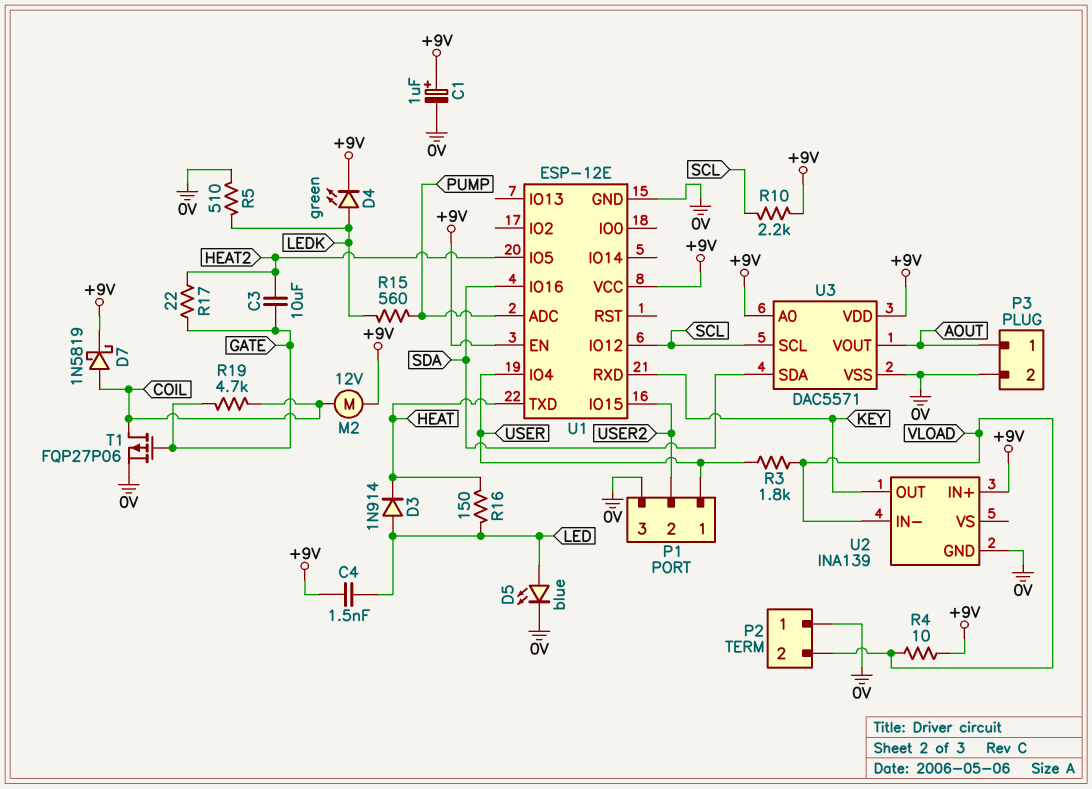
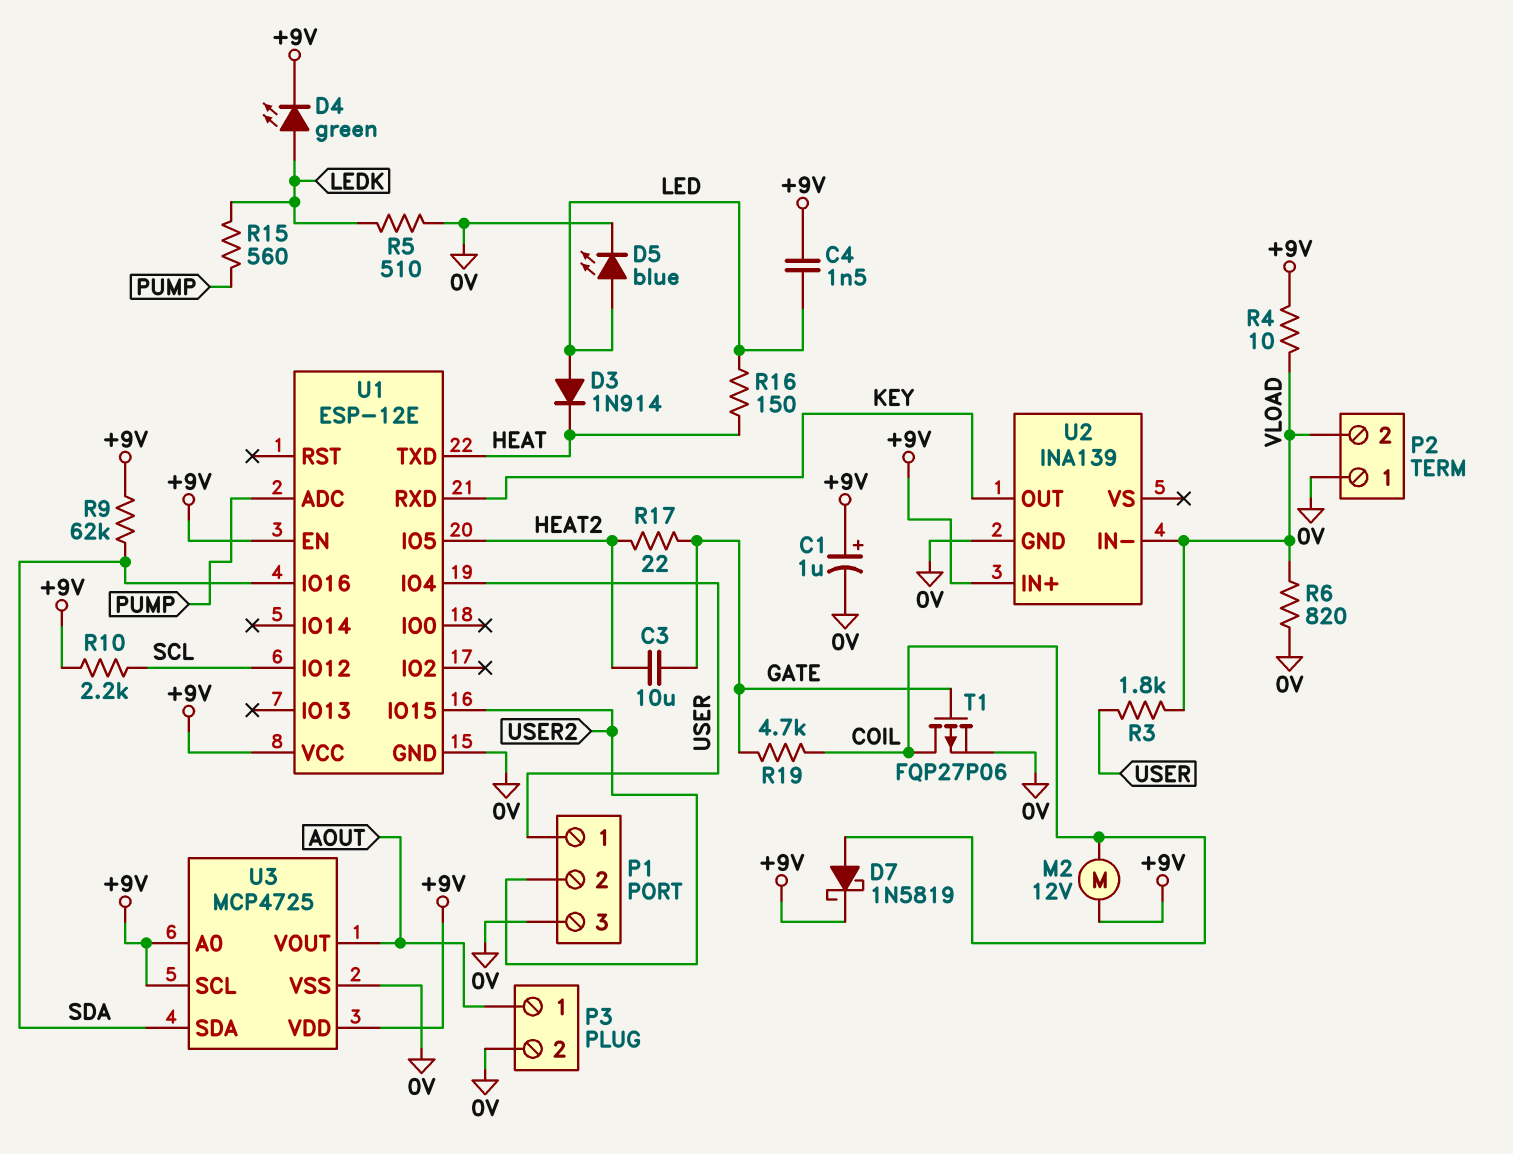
R6: none -> 820 (0V, VLOAD)
R9: none -> 62k (+9V, SDA)
U3: DAC5571 -> MCP4725
U3 pin SCL: SCL -> +9V

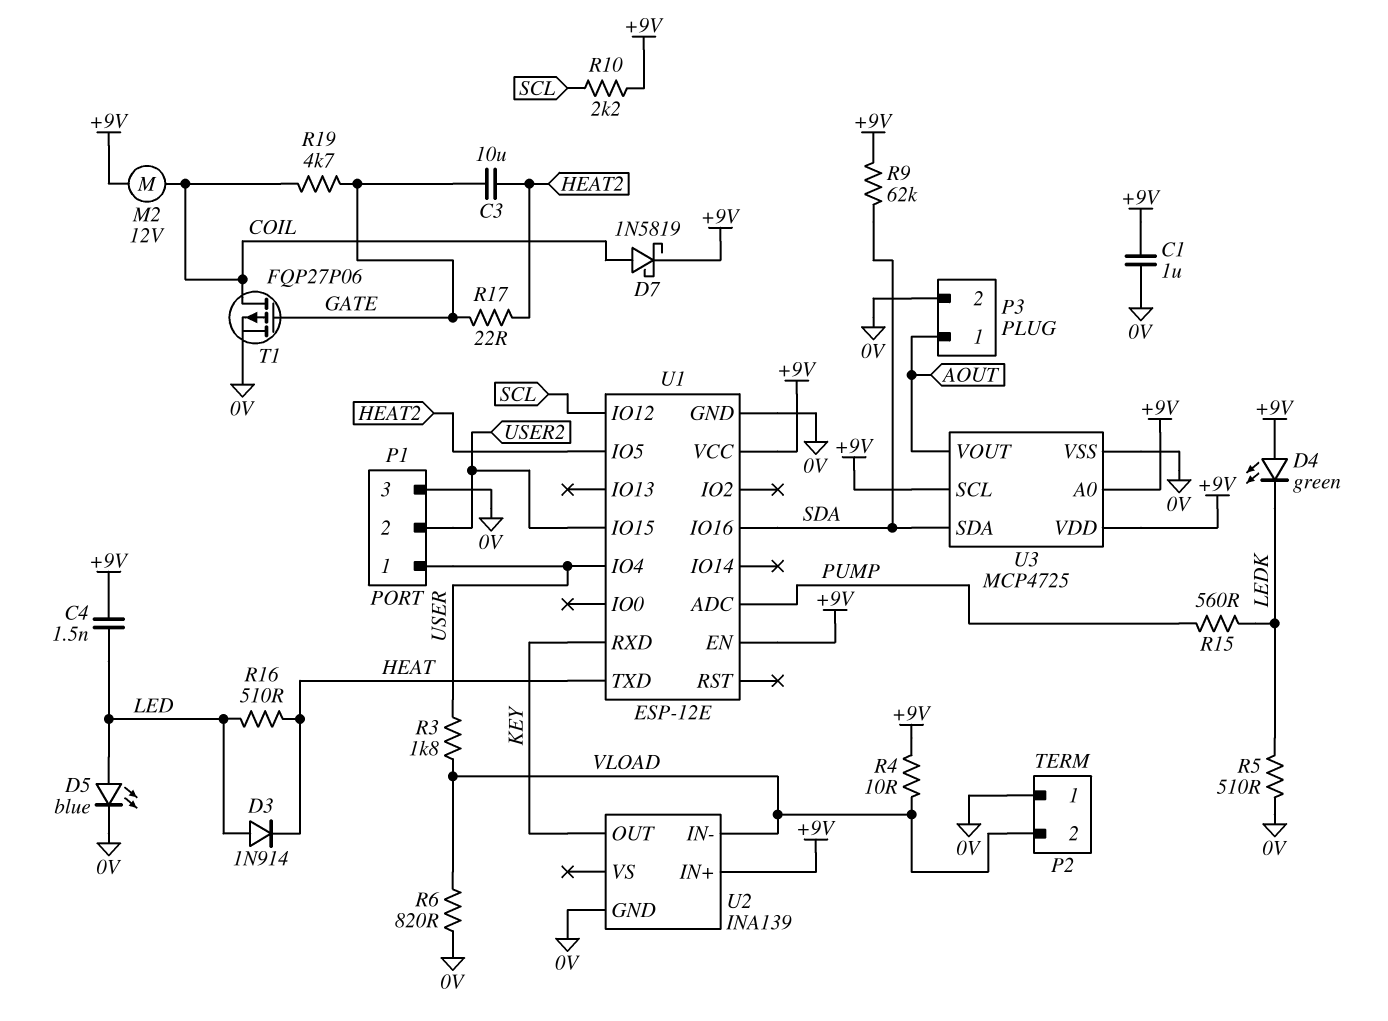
C1: 1uF (plus +9V, minus 0V) -> 1uF (+9V, 0V)
D4: LED green (A LEDK, K +9V) -> LED green (A +9V, K LEDK)
R16: 150 (HEAT, LED) -> 510 (HEAT, LED)

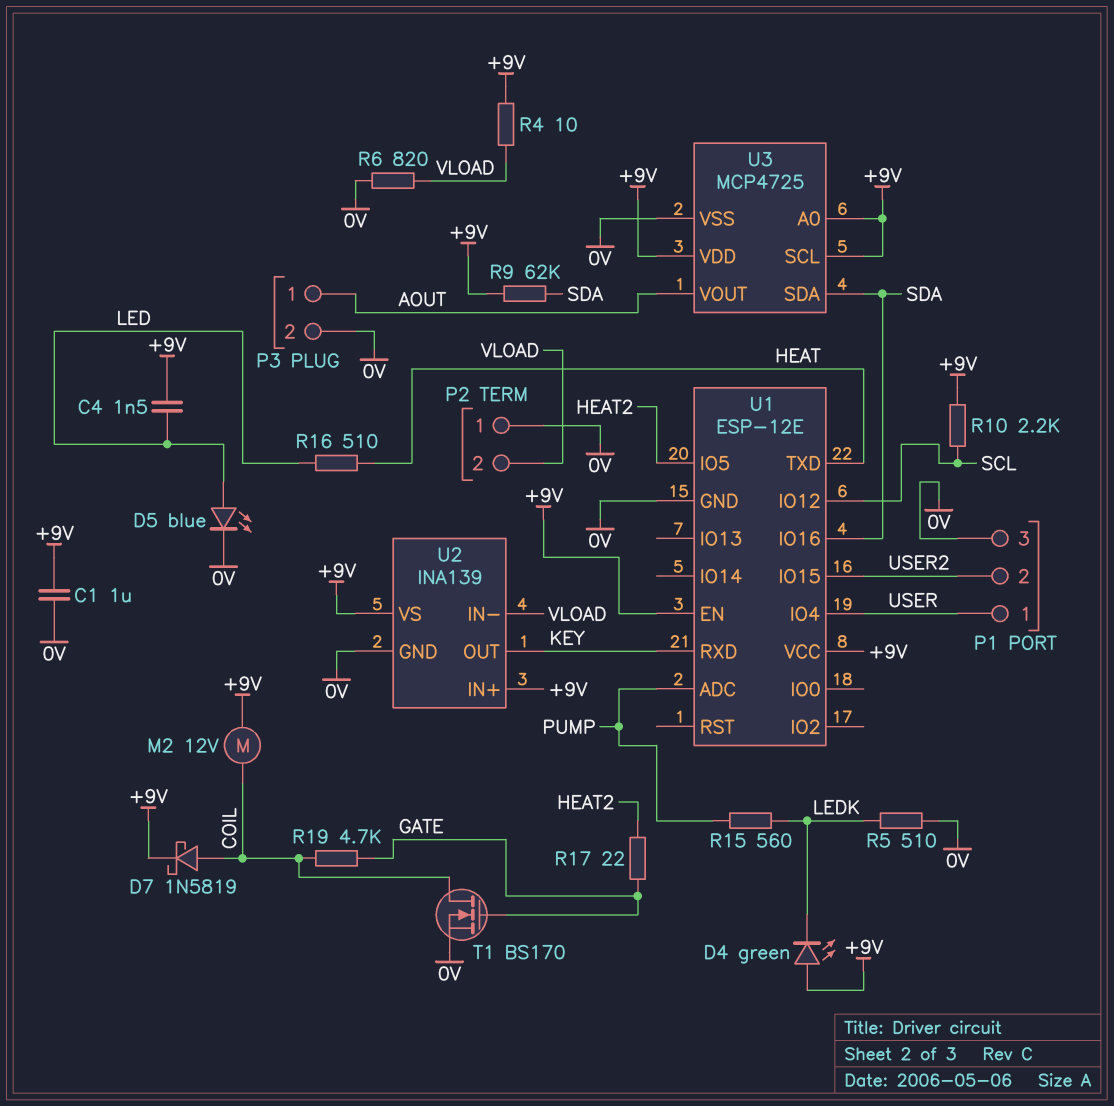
C3: 10uF (GATE, HEAT2) -> none
D3: diode 1N914 (A LED, K HEAT) -> none
R3: 1.8k (USER, VLOAD) -> none
T1: PMOS FQP27P06 (G GATE, D COIL, S 0V) -> NMOS BS170 (G GATE, D COIL, S 0V)
U2 pin VS: none -> +9V

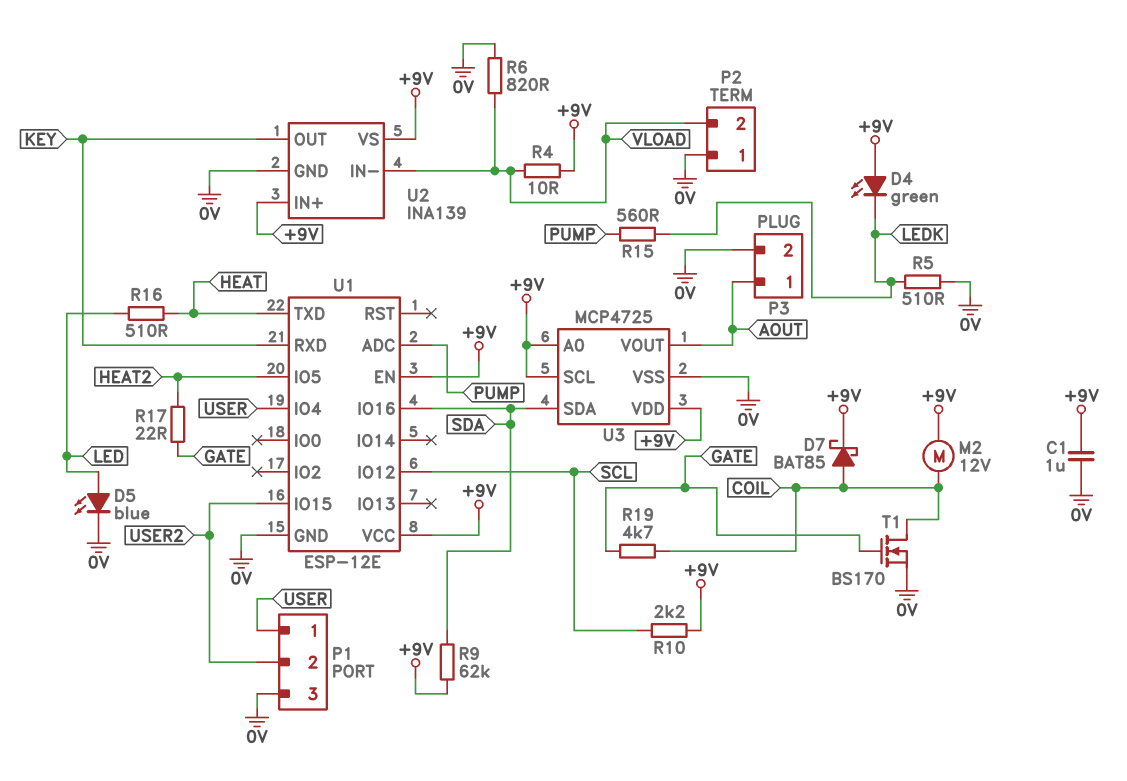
C4: 1.5nF (+9V, LED) -> none
D7: schottky 1N5819 (A COIL, K +9V) -> schottky BAT85 (A COIL, K +9V)

